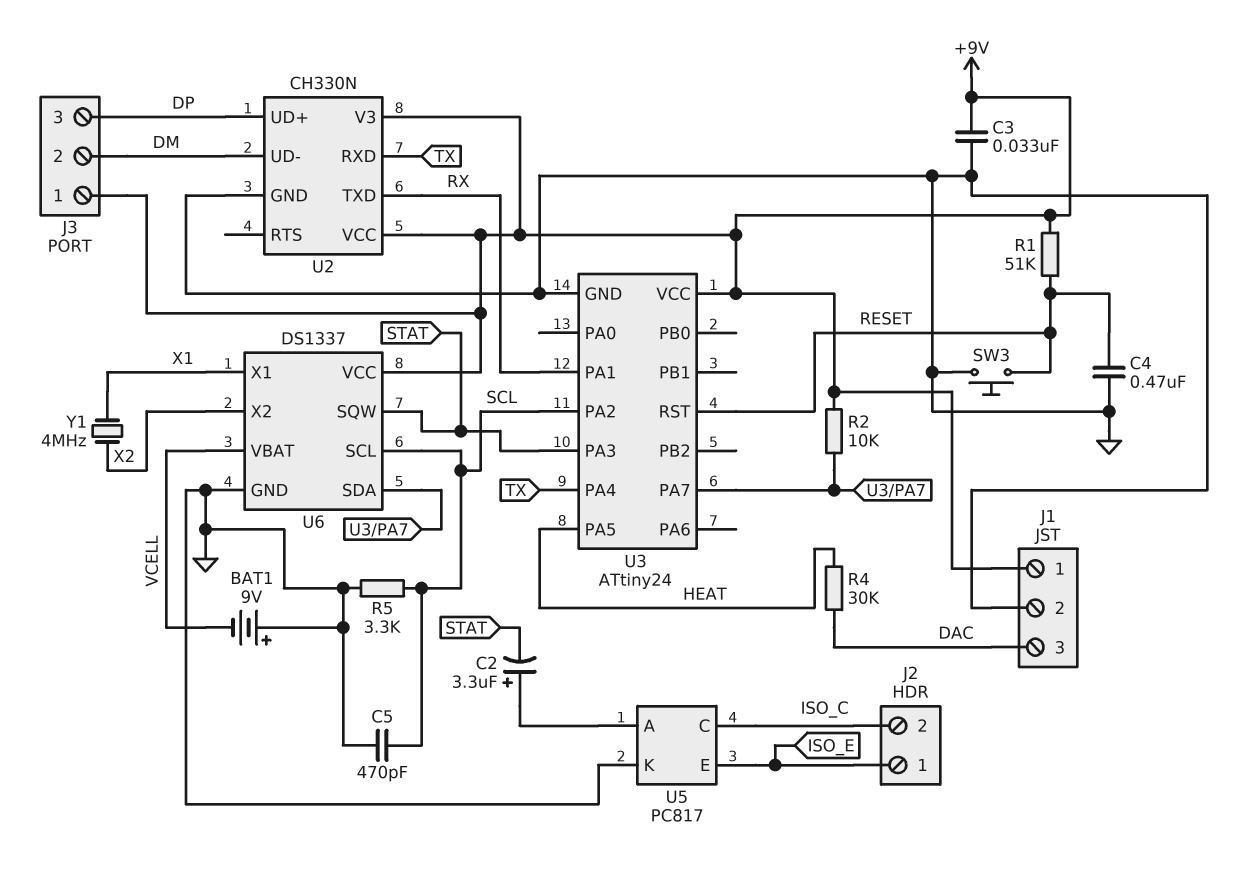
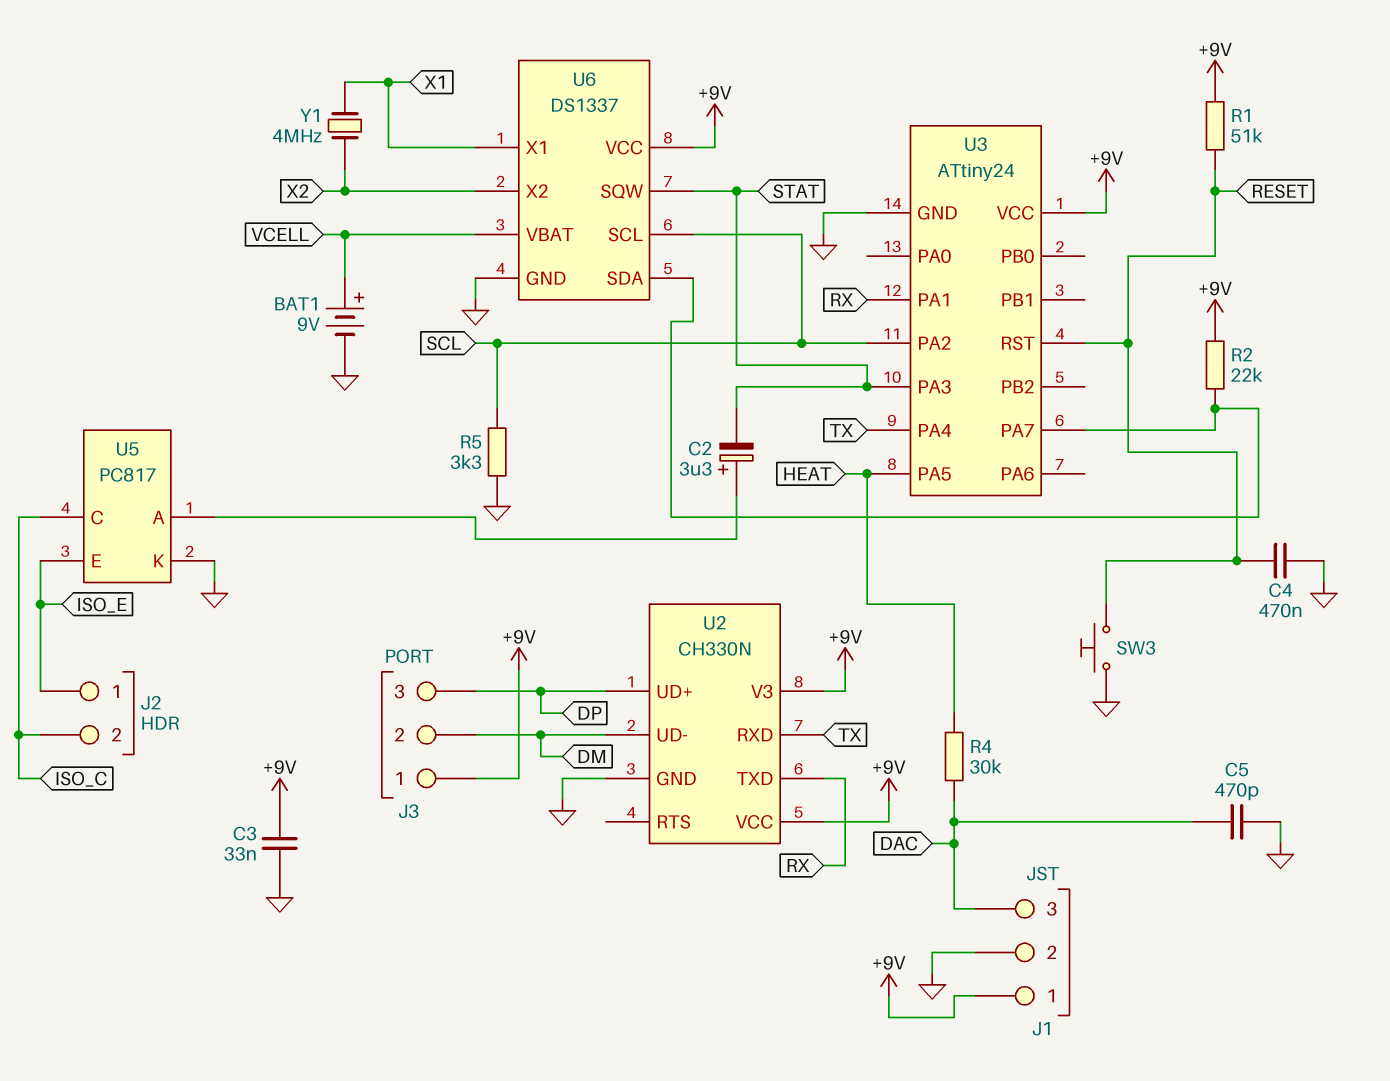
BAT1: 9V (plus GND, minus VCELL) -> 9V (plus VCELL, minus GND)
C5: 470pF (GND, SCL) -> 470pF (DAC, GND)
R2: 10k (+9V, U3/PA7) -> 22k (+9V, U3/PA7)

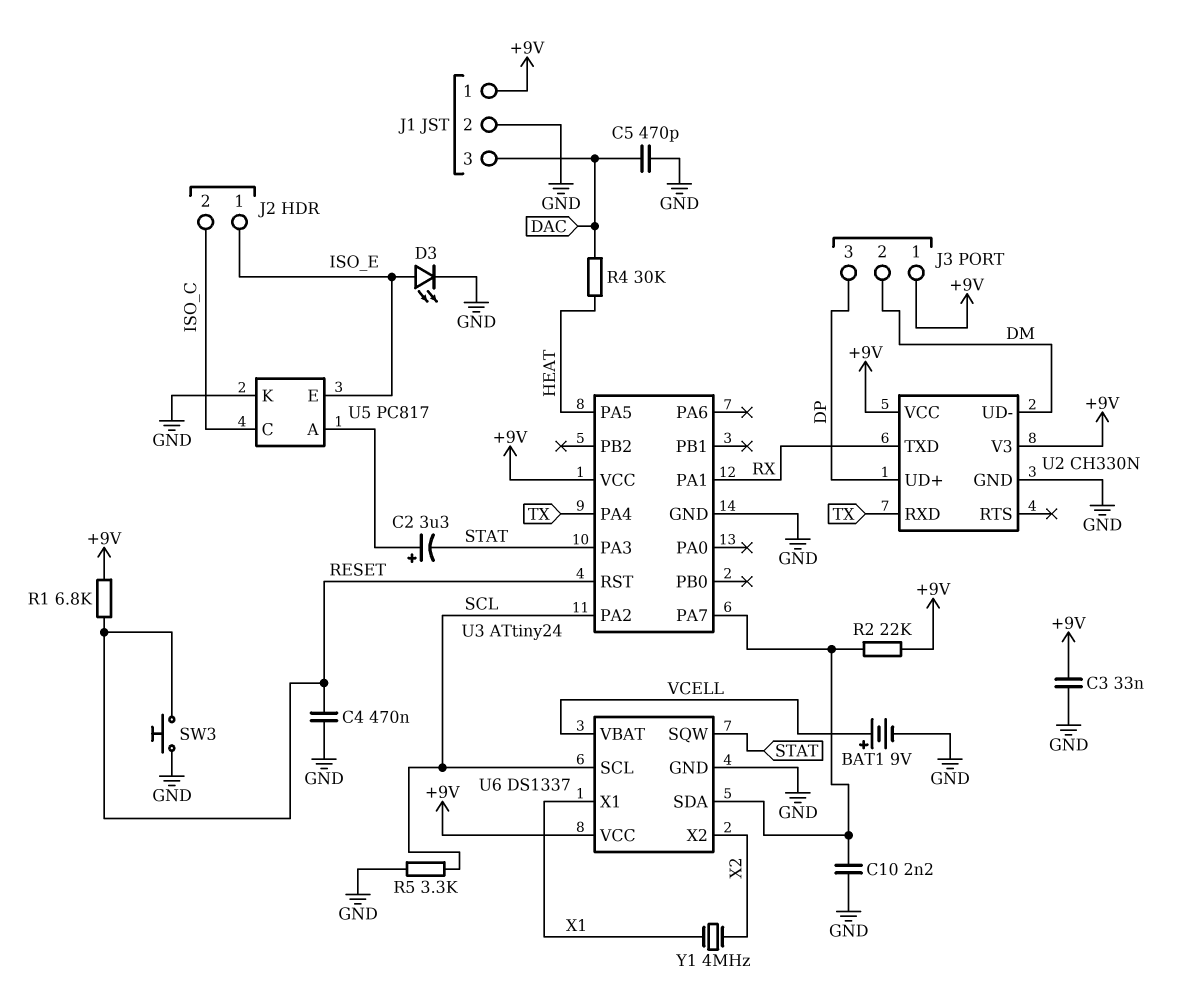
C10: none -> 2.2nF (GND, U3/PA7)
D3: none -> LED (A ISO_E, K GND)
R1: 51k (+9V, RESET) -> 6.8k (+9V, RESET)

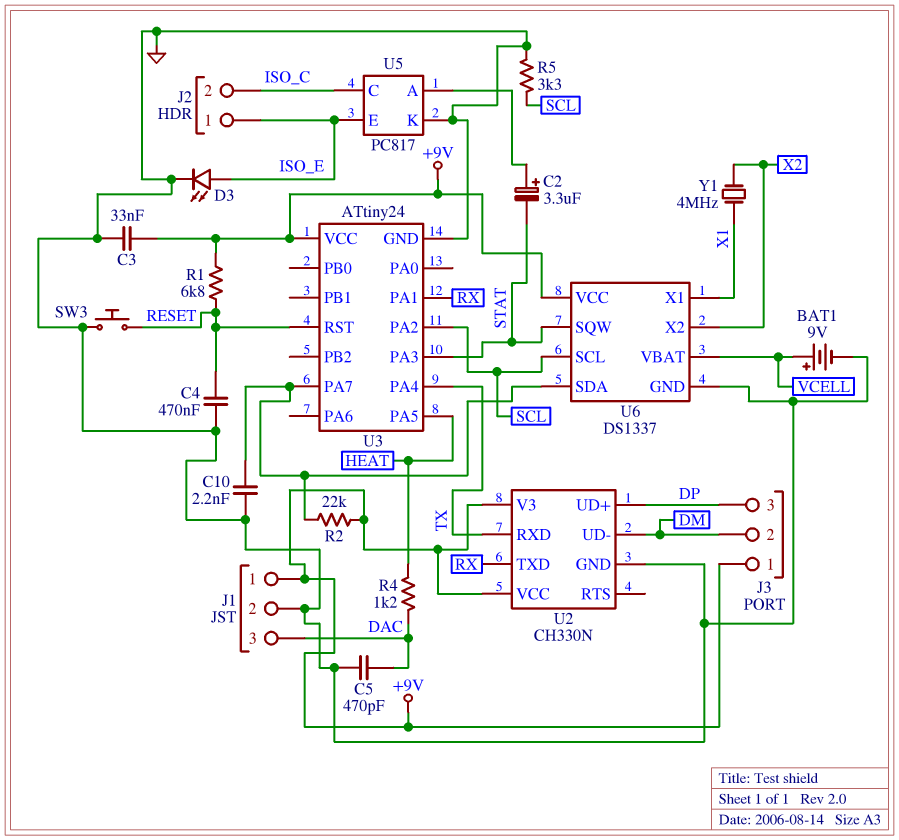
R4: 30k (DAC, HEAT) -> 1.2k (DAC, HEAT)

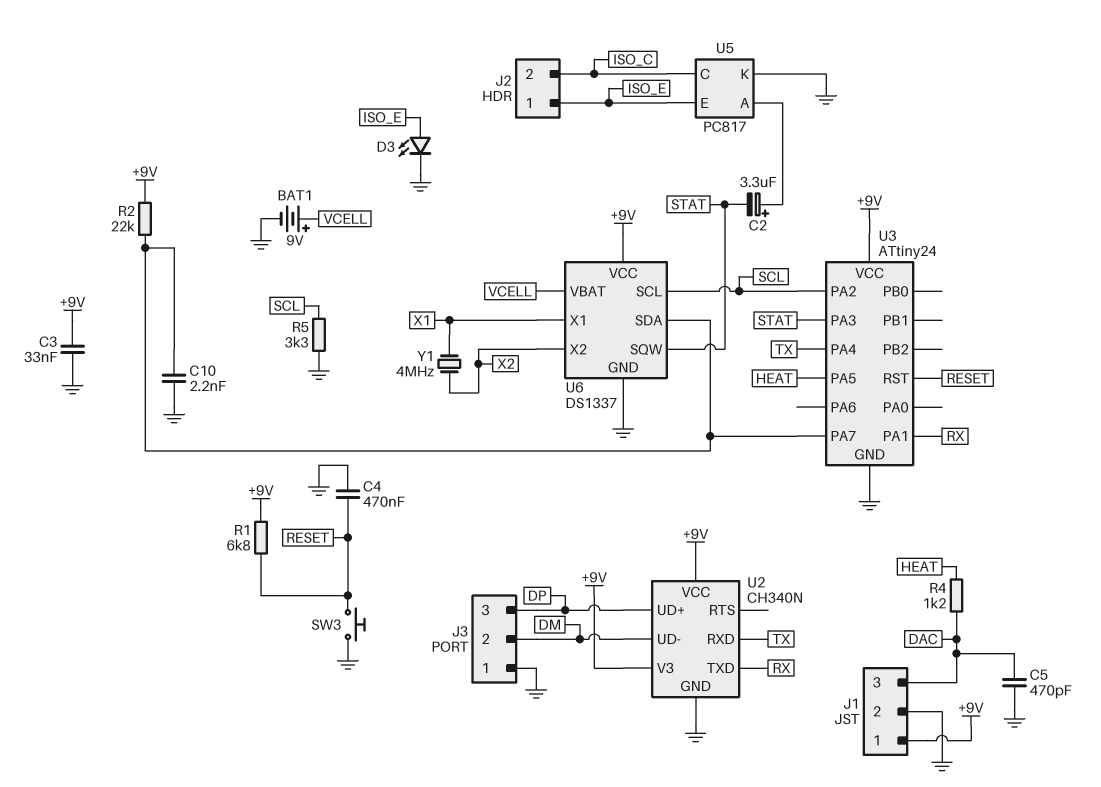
J3 pin 1: +9V -> GND
U2: CH330N -> CH340N

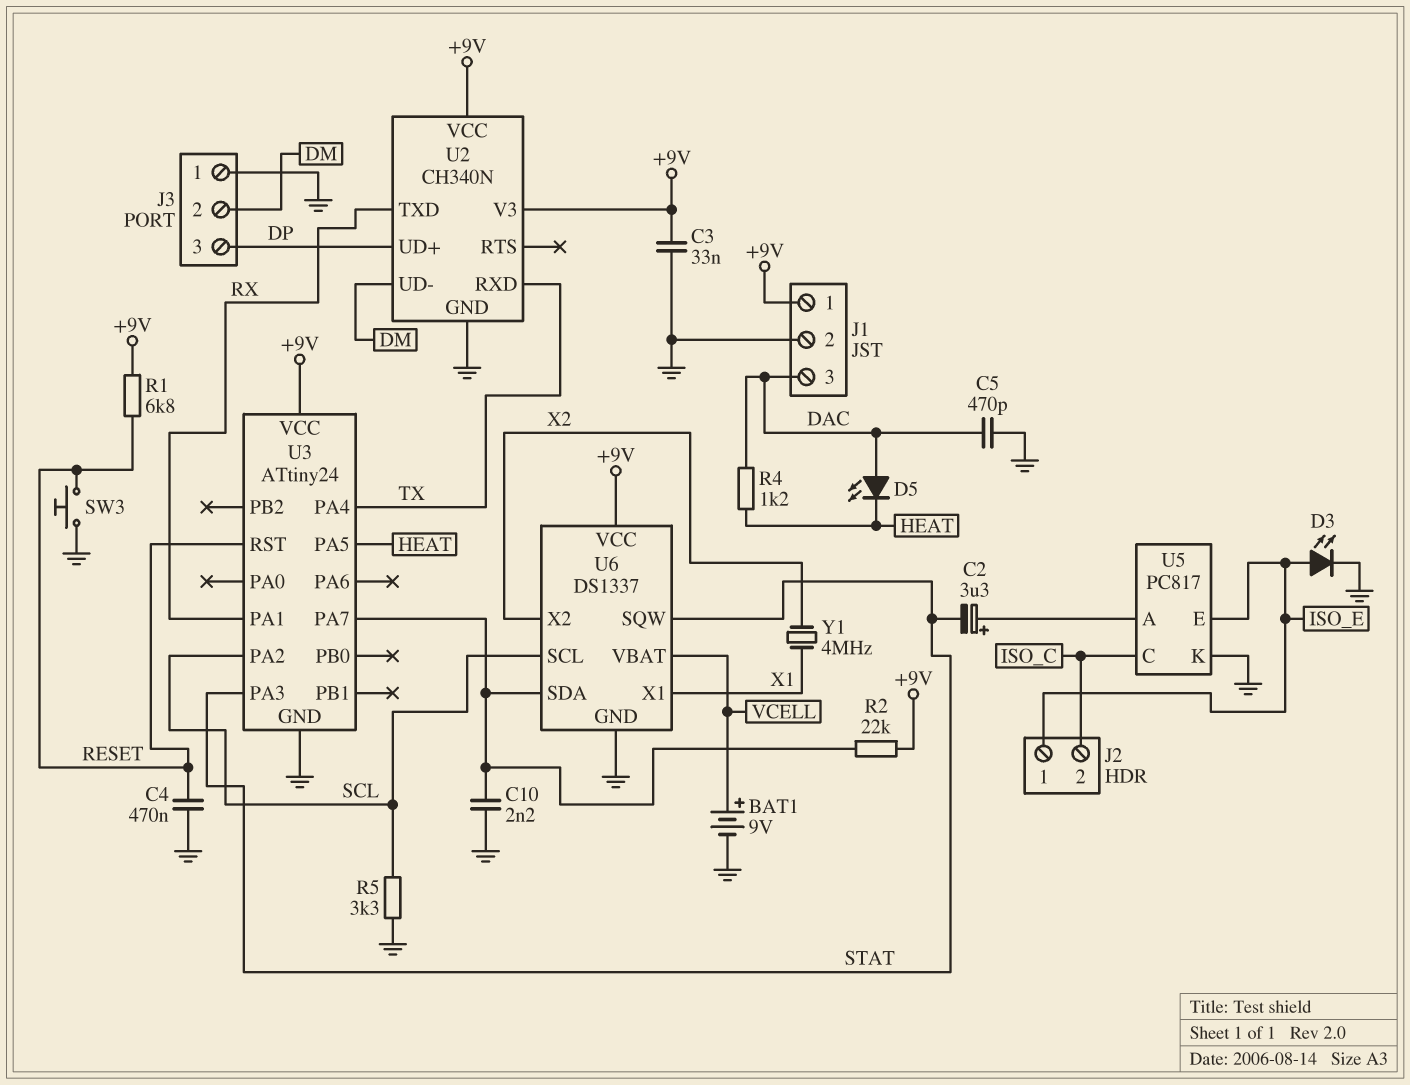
D5: none -> LED (A DAC, K HEAT)

